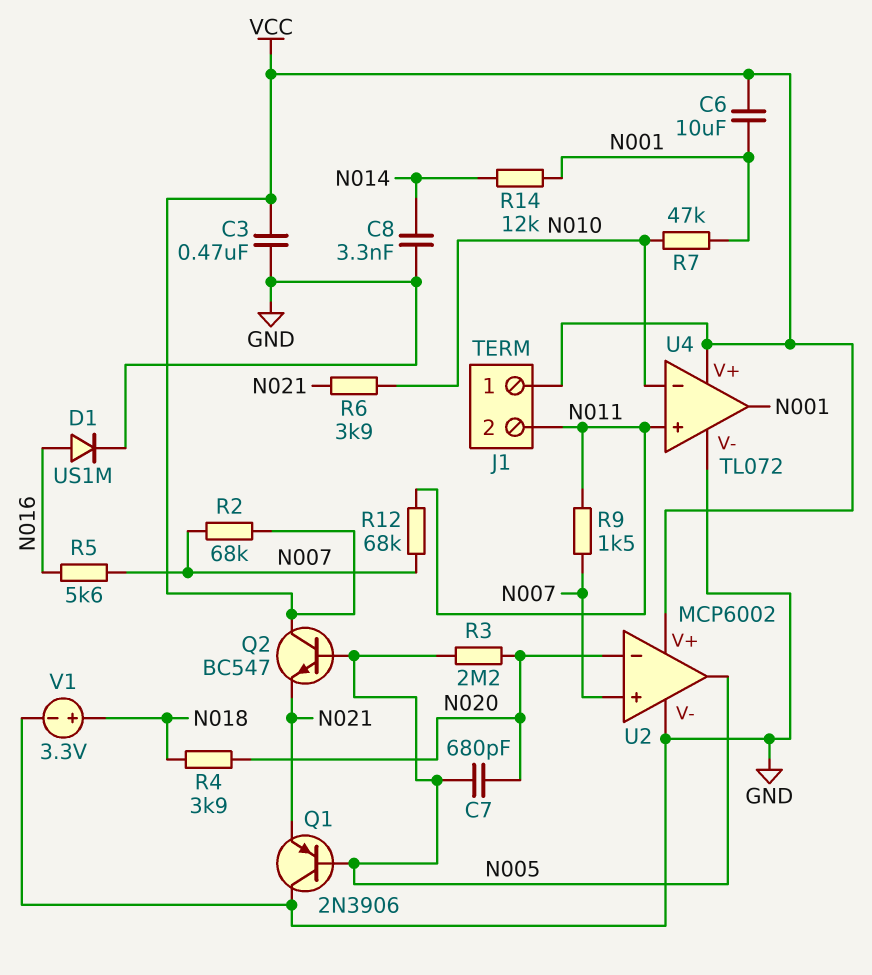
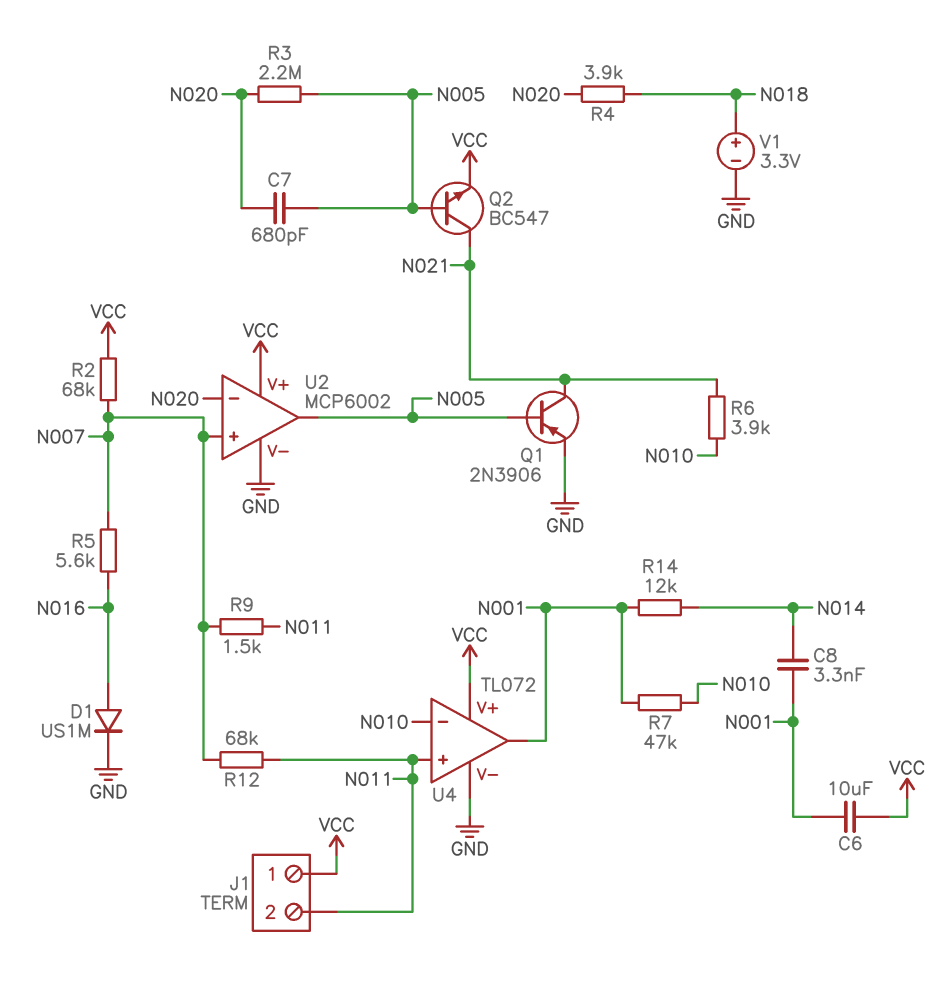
C3: 470nF (GND, VCC) -> none
C8: 3.3nF (GND, N014) -> 3.3nF (N001, N014)
Q1: PNP 2N3906 (B N005, C GND, E N021) -> PNP 2N3906 (B N005, C N021, E GND)
Q2: NPN BC547 (B N005, C VCC, E N021) -> NPN BC547 (B N005, C N021, E VCC)

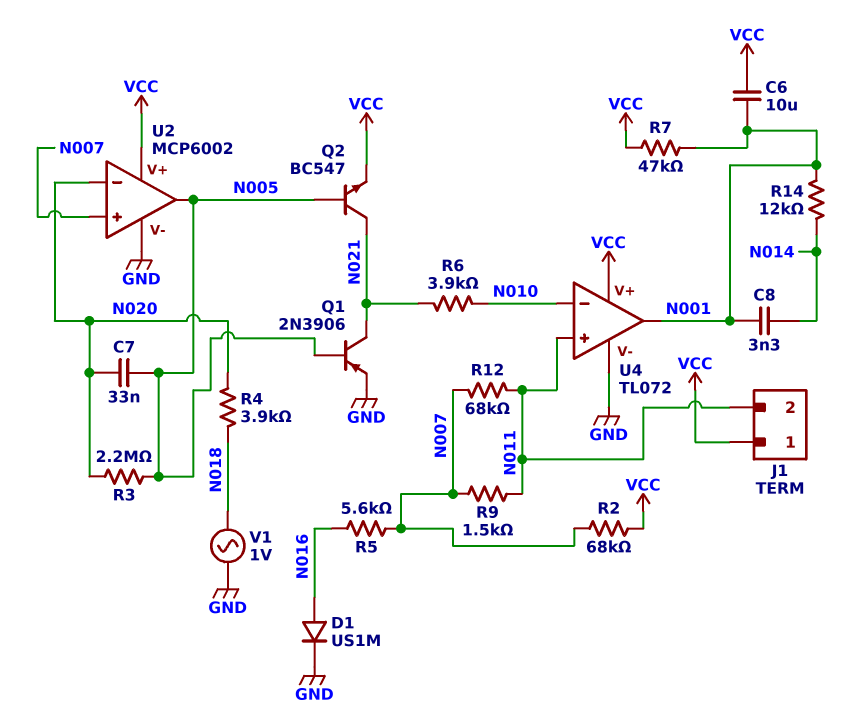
C7: 680pF (N005, N020) -> 33nF (N005, N020)
R7: 47k (N001, N010) -> 47k (N001, VCC)
V1: 3.3V (plus N018, minus GND) -> AC 1V (GND, N018)

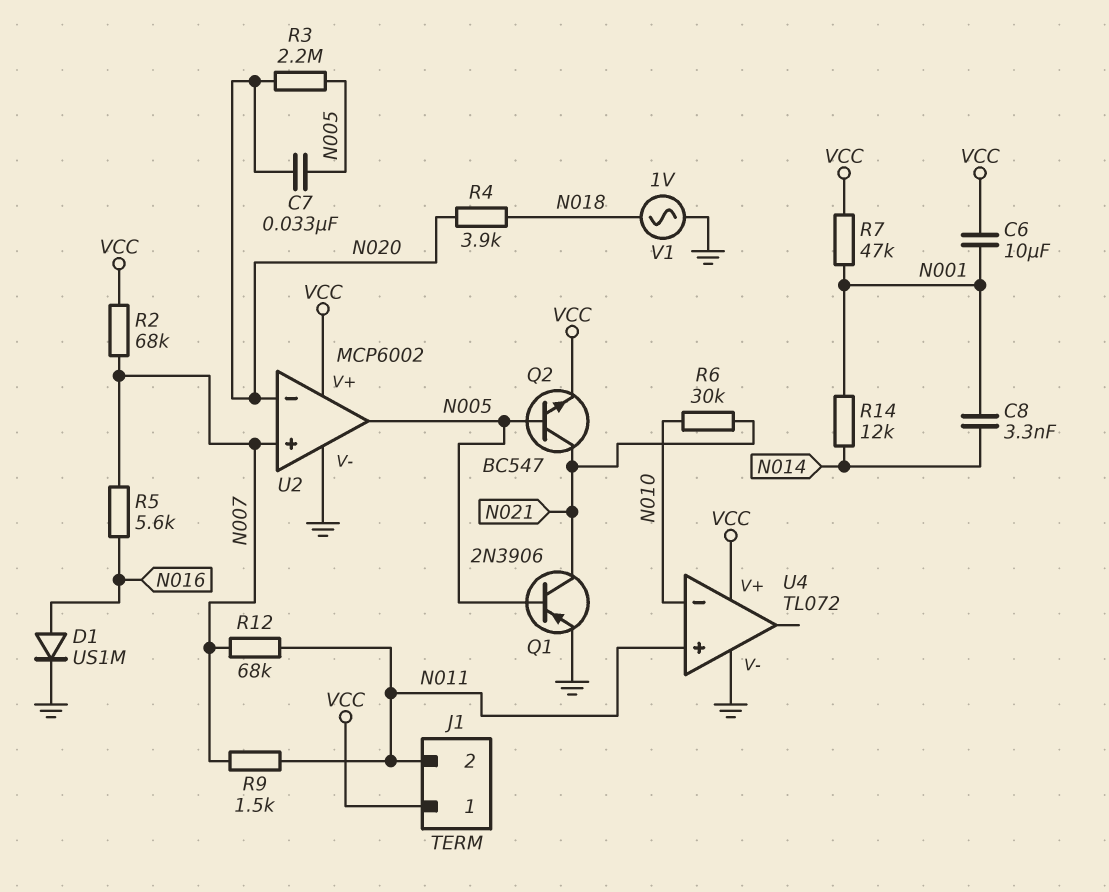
R6: 3.9k (N010, N021) -> 30k (N010, N021)
U4 pin out: N001 -> none

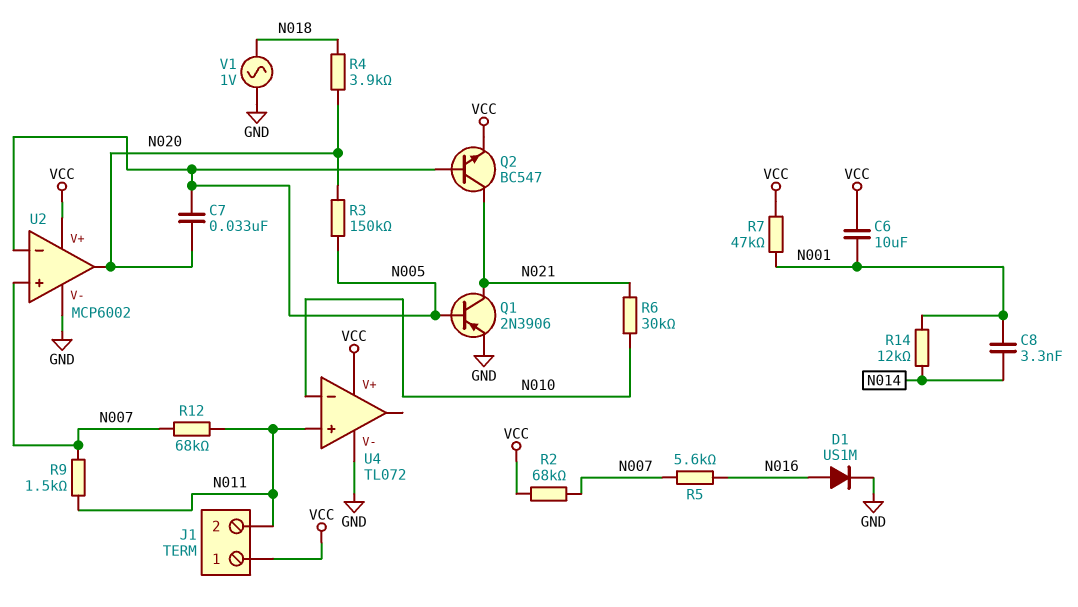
R3: 2.2M (N005, N020) -> 150k (N005, N020)
U2 pin in-: N020 -> N005
U2 pin out: N005 -> N020

